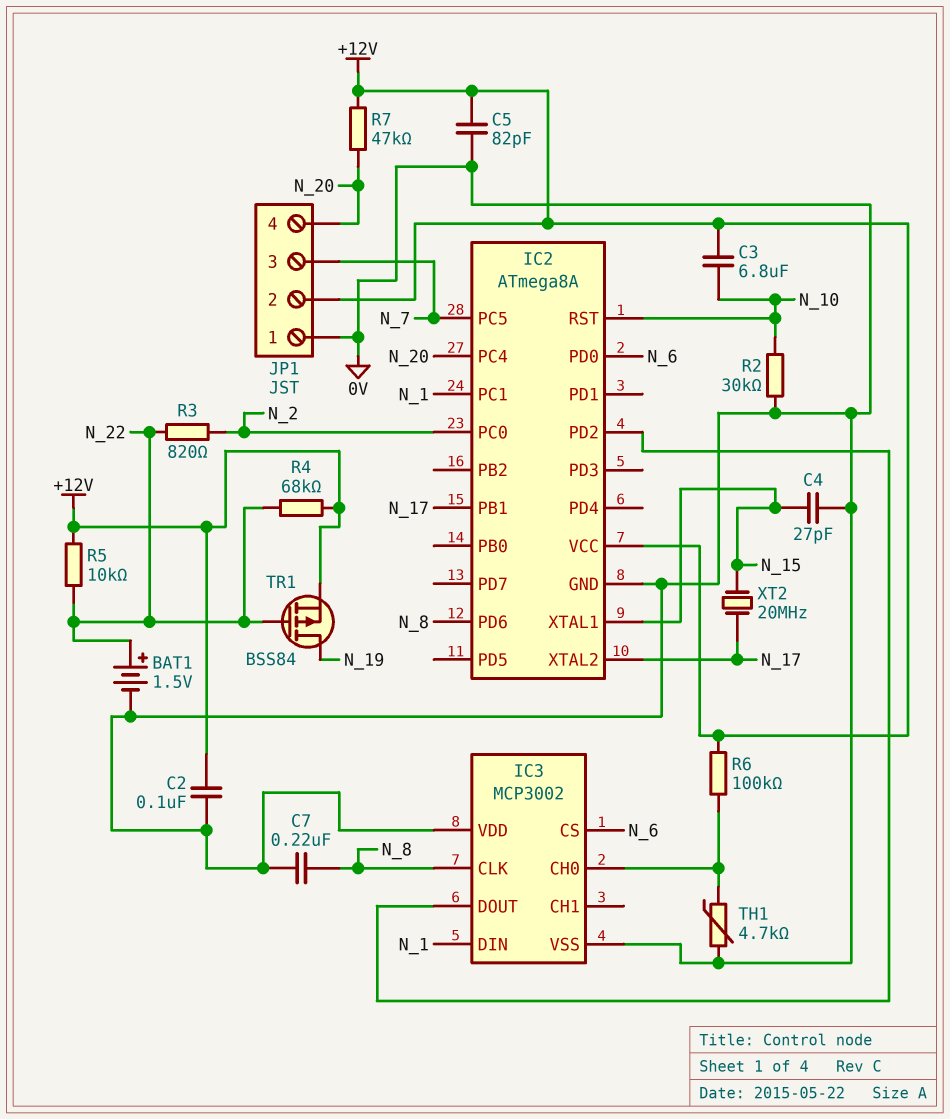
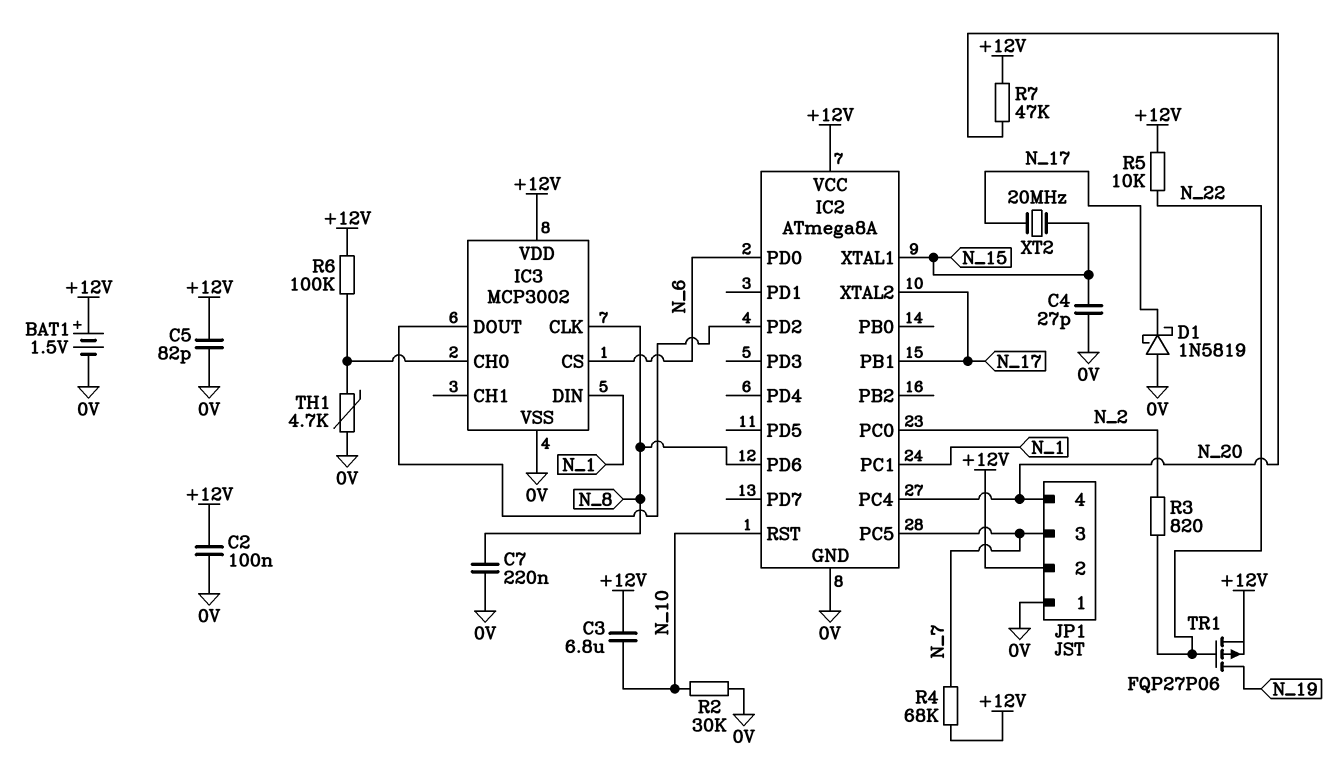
BAT1: 1.5V (plus N_22, minus 0V) -> 1.5V (plus +12V, minus 0V)
D1: none -> schottky 1N5819 (A 0V, K N_17)
IC3 pin VDD: 0V -> +12V
R4: 68k (+12V, N_22) -> 68k (+12V, N_7)
TR1: PMOS BSS84 (G N_22, D N_19, S +12V) -> PMOS FQP27P06 (G N_22, D N_19, S +12V)

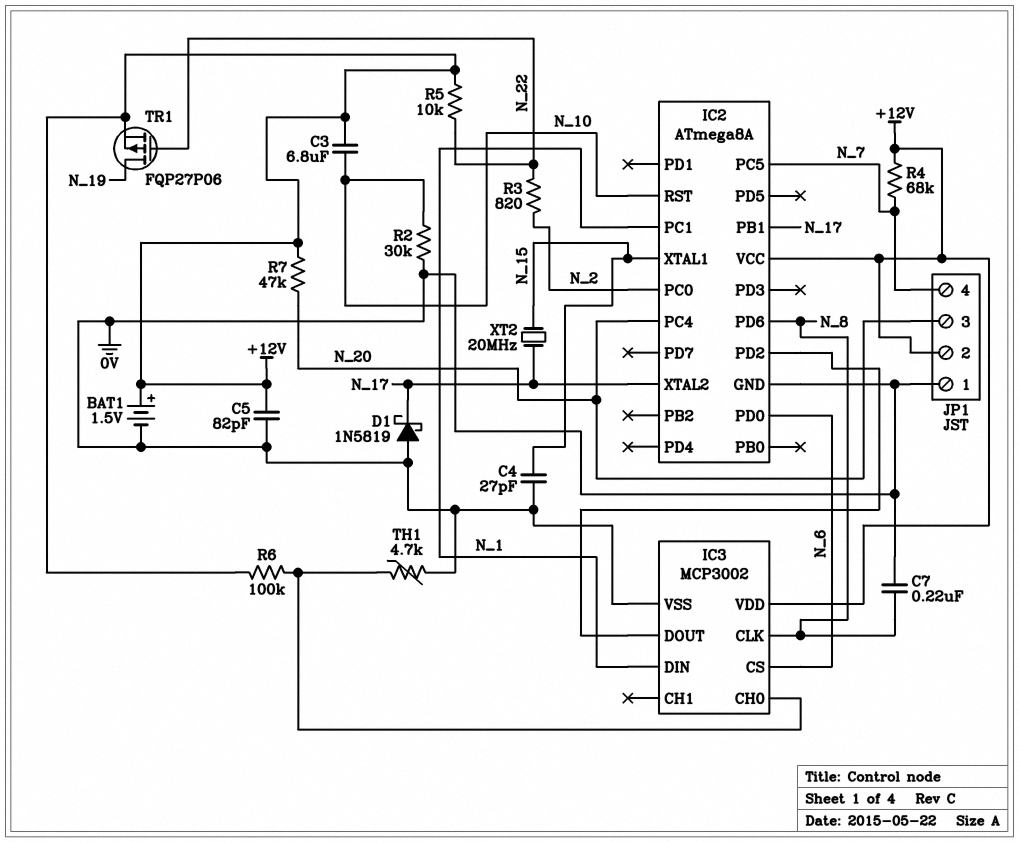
C2: 100nF (+12V, 0V) -> none
JP1 pin 3: N_7 -> N_20
JP1 pin 4: N_20 -> N_7

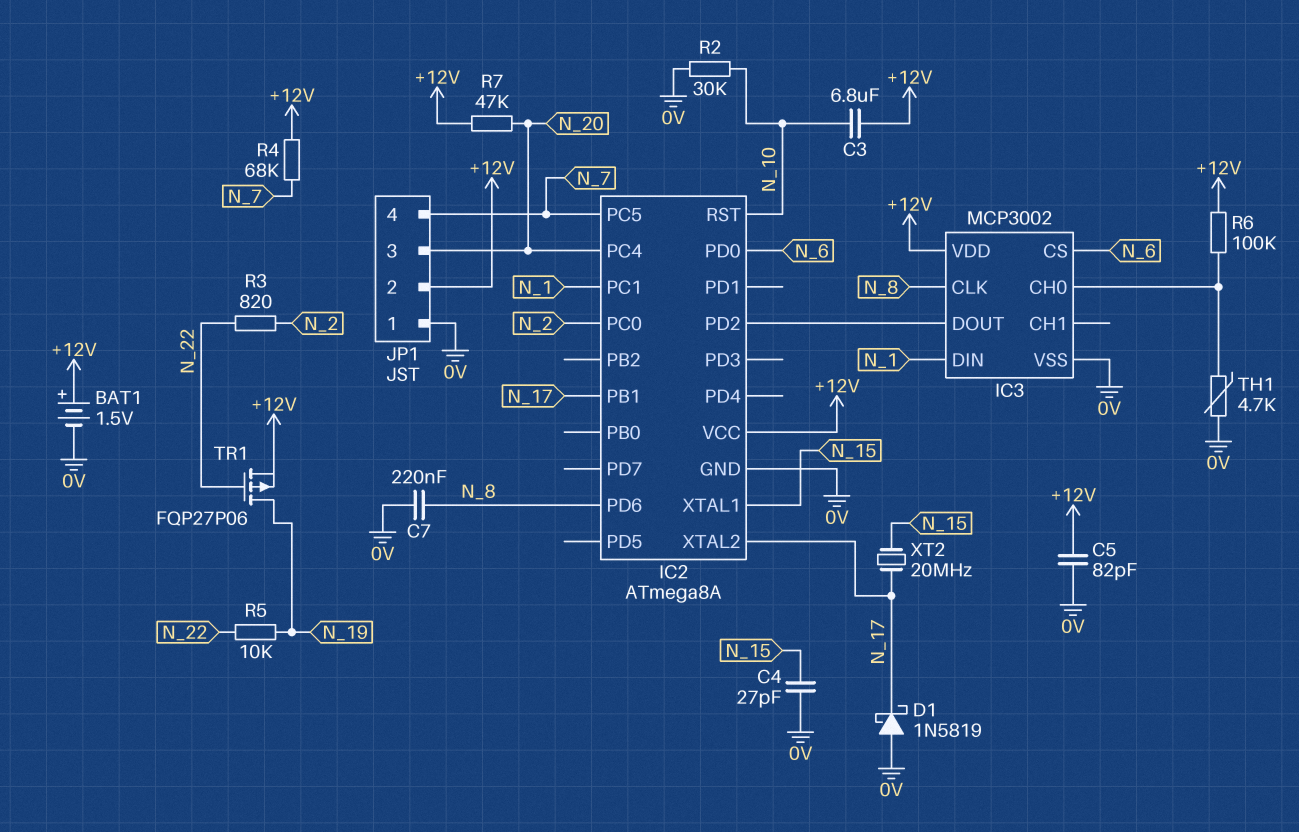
R5: 10k (+12V, N_22) -> 10k (N_19, N_22)

